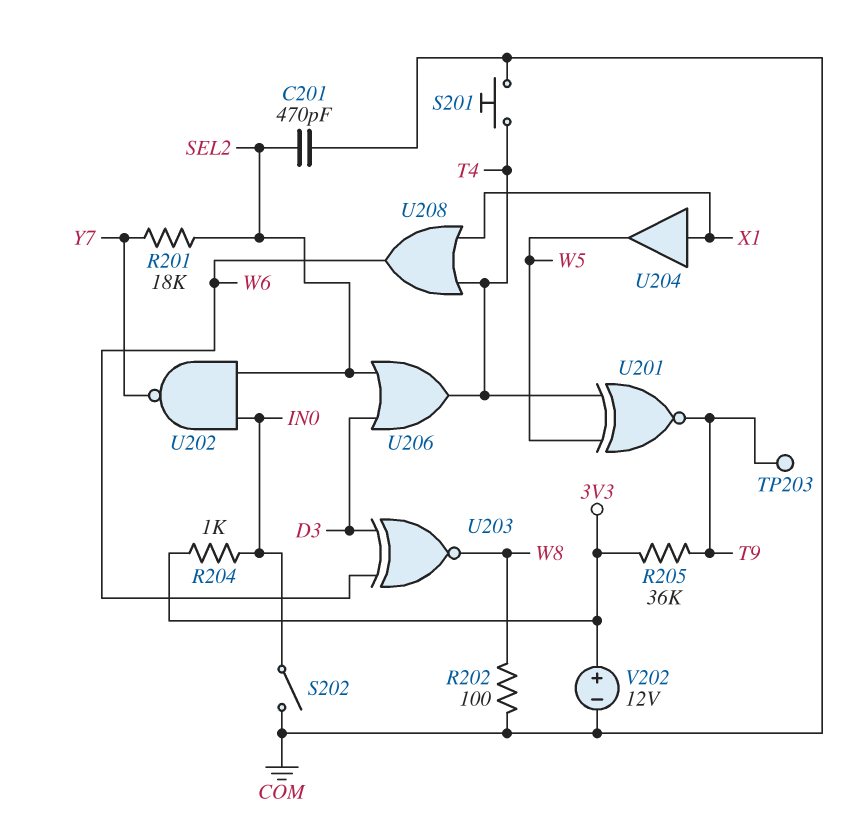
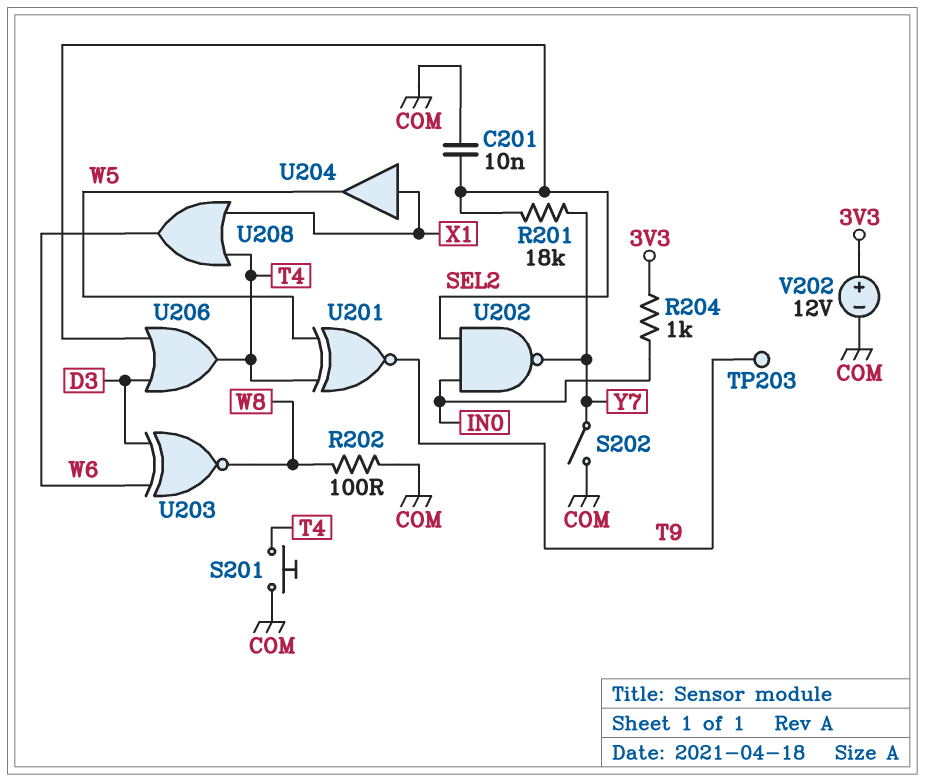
C201: 470pF (COM, SEL2) -> 10nF (COM, SEL2)
R205: 36k (3V3, T9) -> none
S202: switch (COM, IN0) -> switch (COM, Y7)

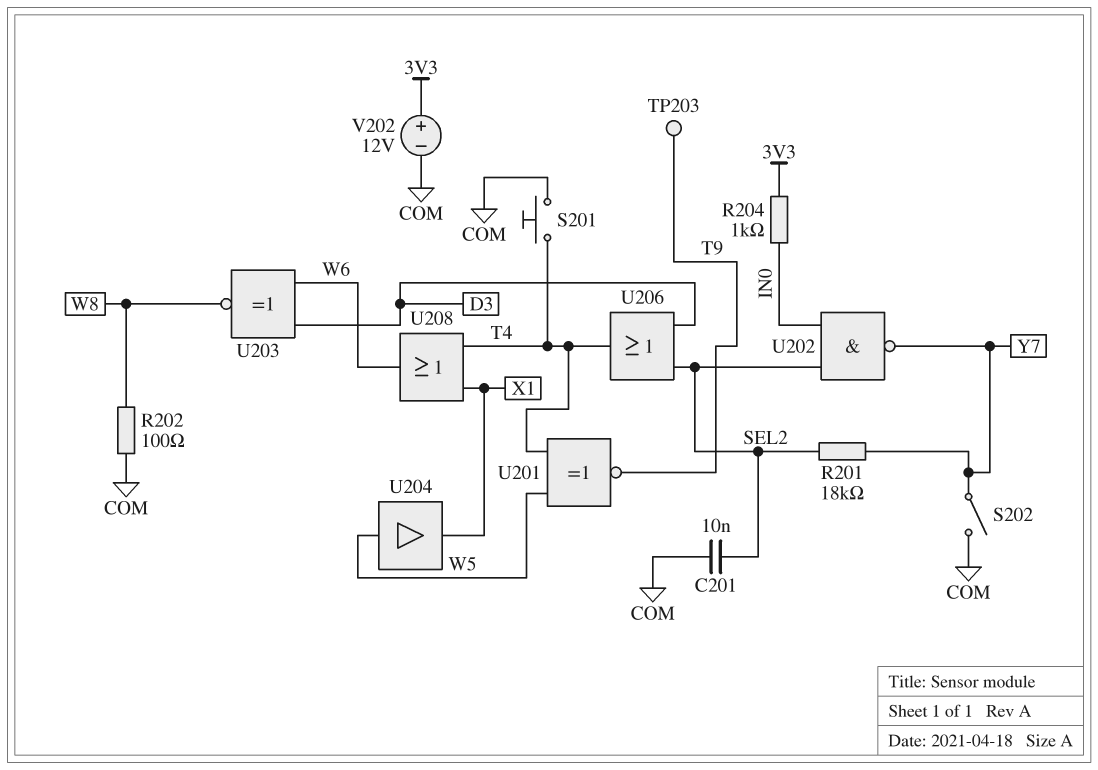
U204: buffer (in X1, out W5) -> buffer (in W5, out X1)

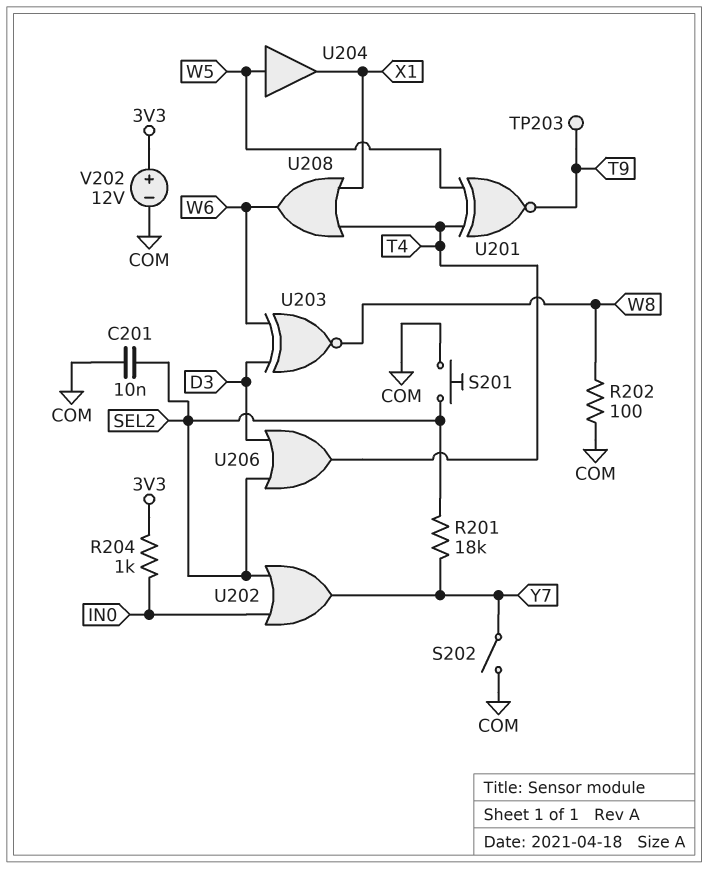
S201: button (COM, T4) -> button (COM, SEL2)
U202: NAND (in IN0, in SEL2, out Y7) -> OR (in IN0, in SEL2, out Y7)

